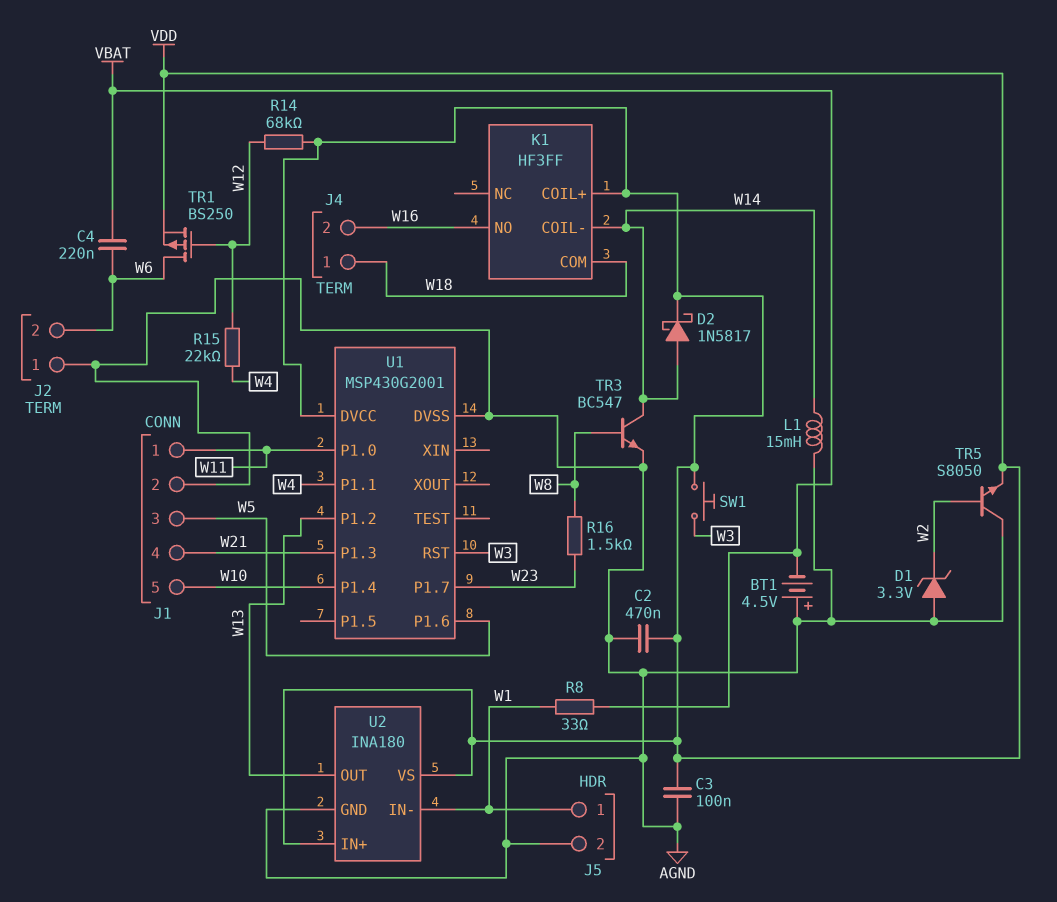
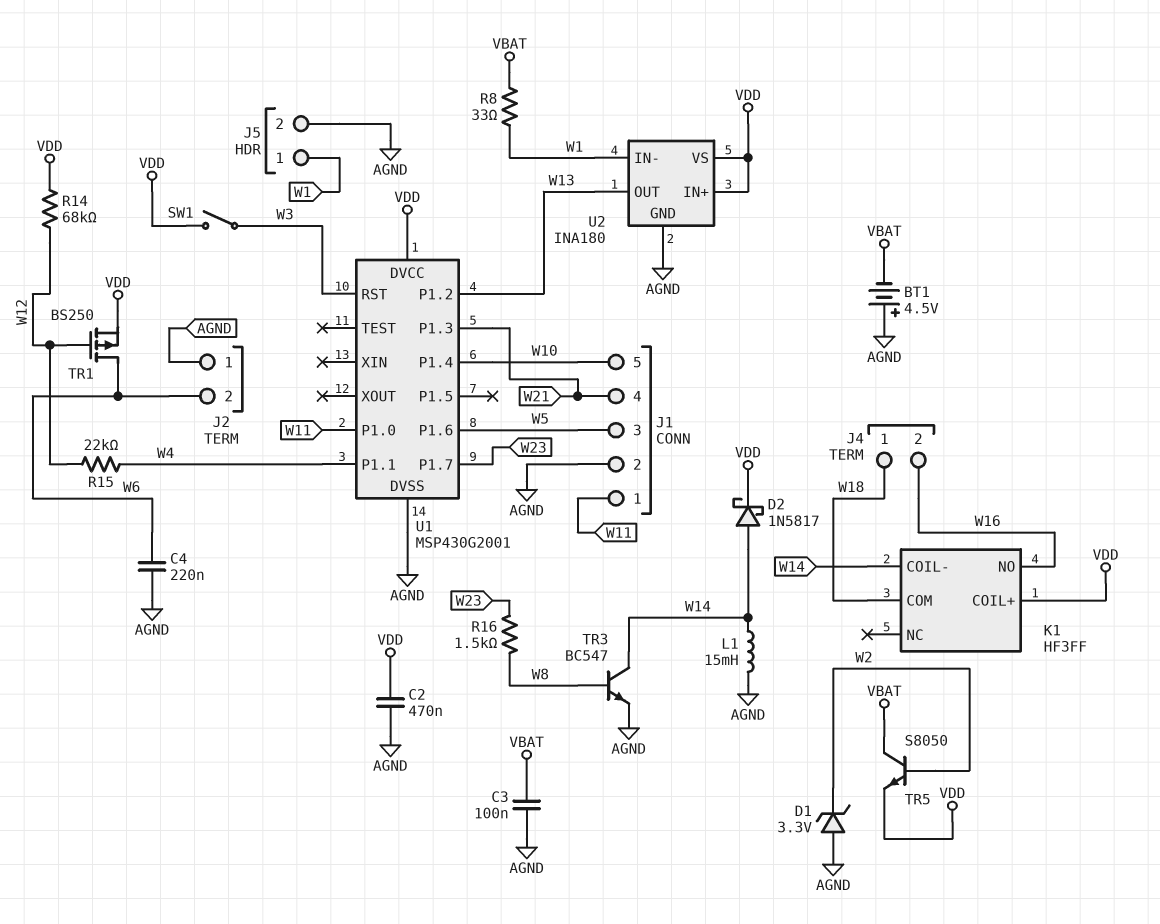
C3: 100nF (AGND, VDD) -> 100nF (AGND, VBAT)
C4: 220nF (VBAT, W6) -> 220nF (AGND, W6)
SW1: button (VDD, W3) -> switch (VDD, W3)
TR5: NPN S8050 (B W2, C AGND, E VDD) -> NPN S8050 (B W2, C VBAT, E VDD)

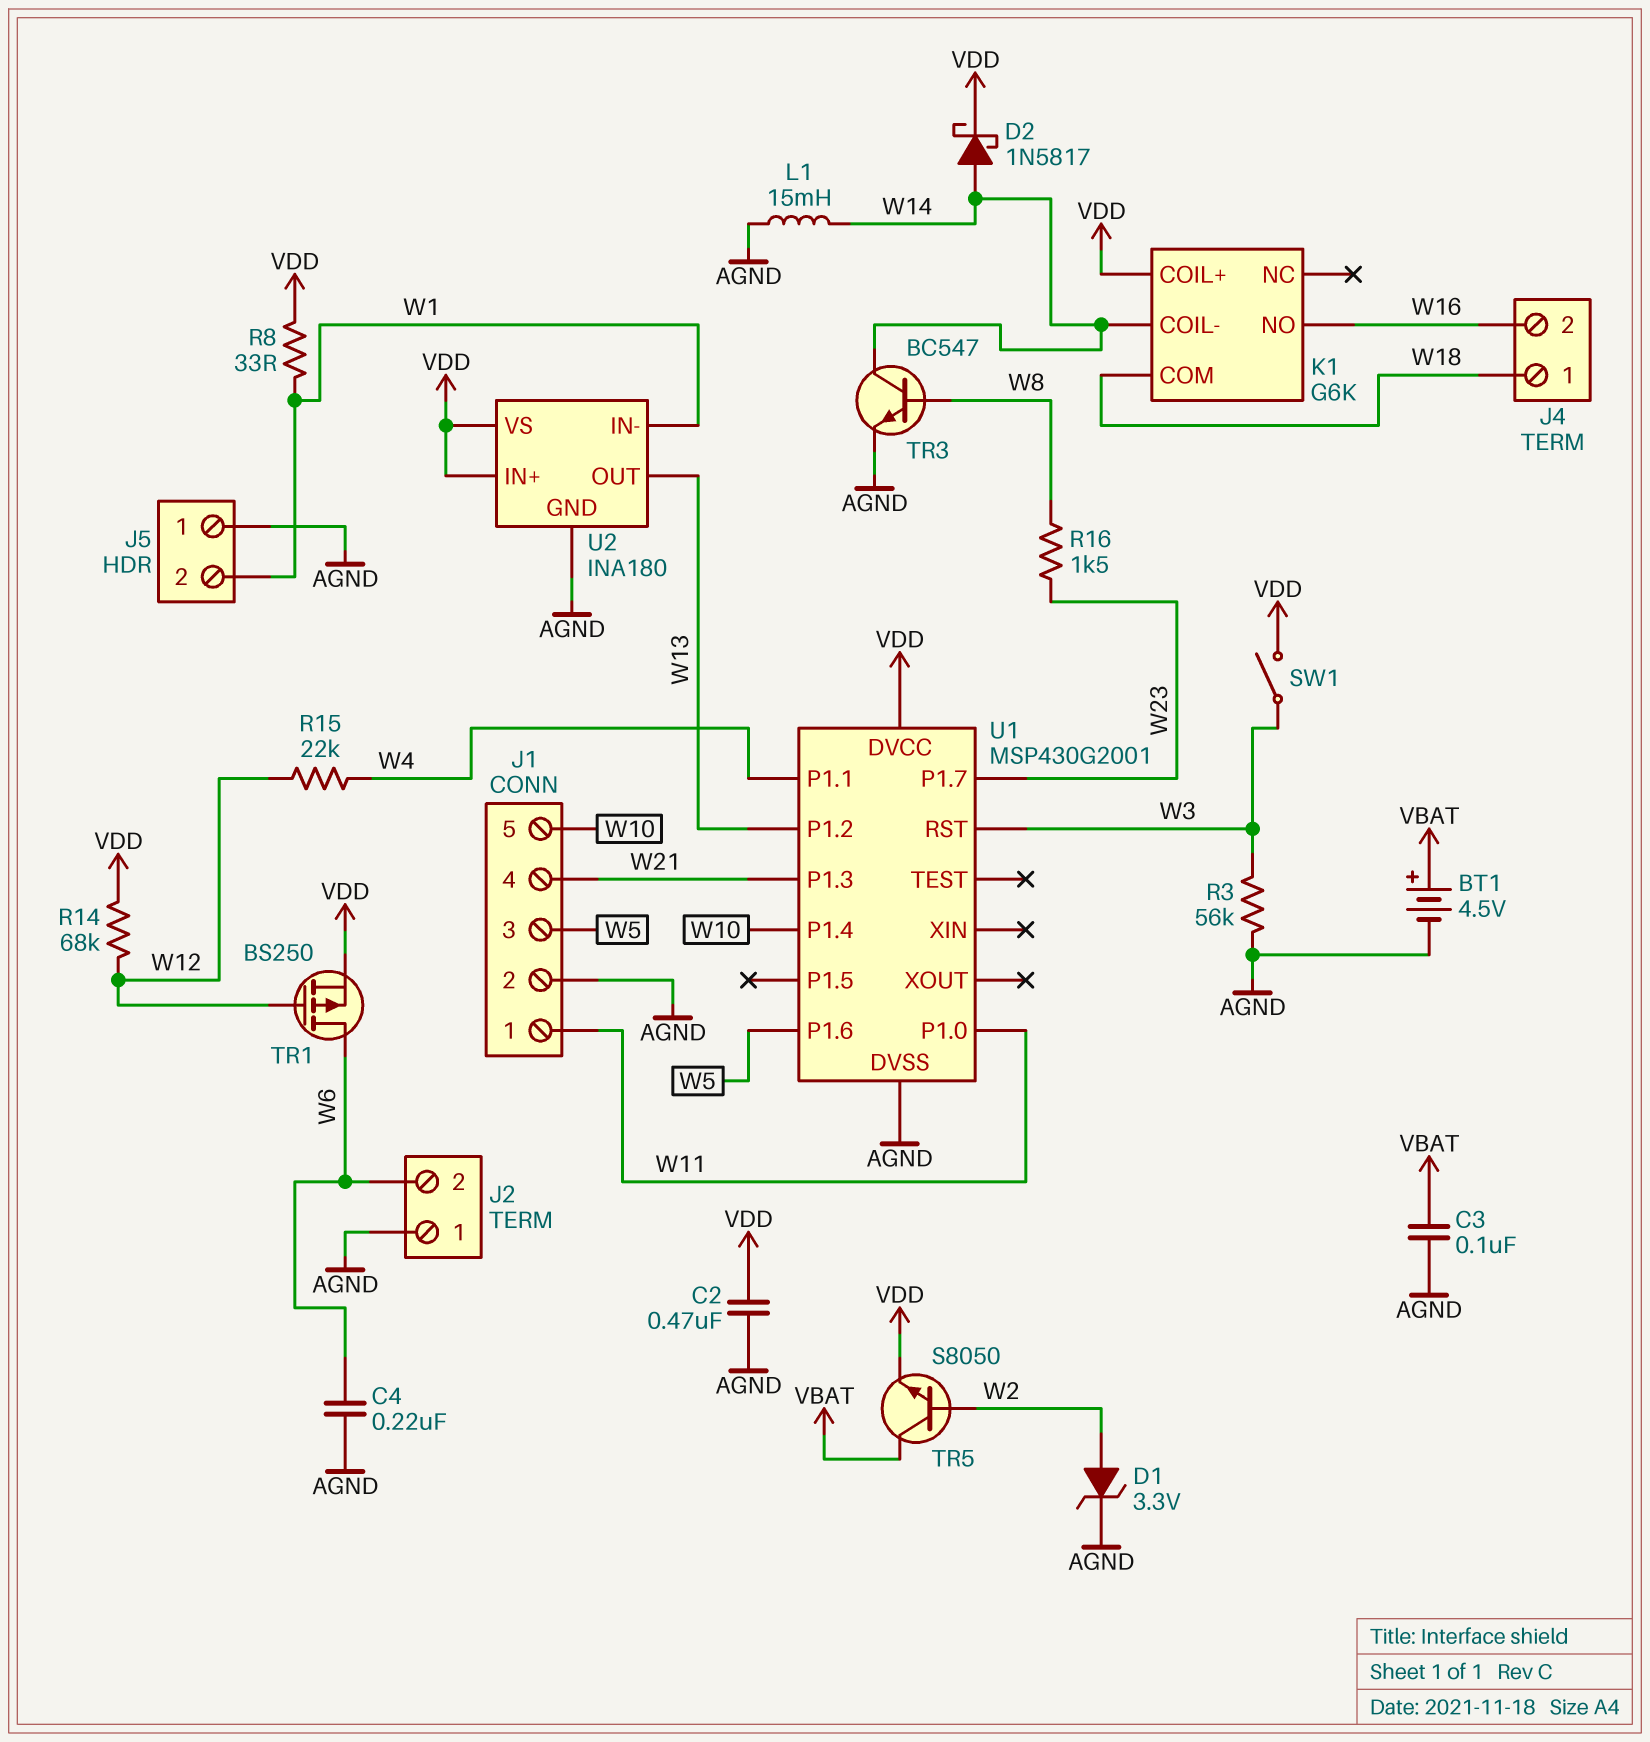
BT1: 4.5V (plus AGND, minus VBAT) -> 4.5V (plus VBAT, minus AGND)
D1: zener 3.3V (A AGND, K W2) -> zener 3.3V (A W2, K AGND)
J5 pin 1: W1 -> AGND
J5 pin 2: AGND -> W1
K1: HF3FF -> G6K
R3: none -> 56k (AGND, W3)
R8: 33 (VBAT, W1) -> 33 (VDD, W1)

